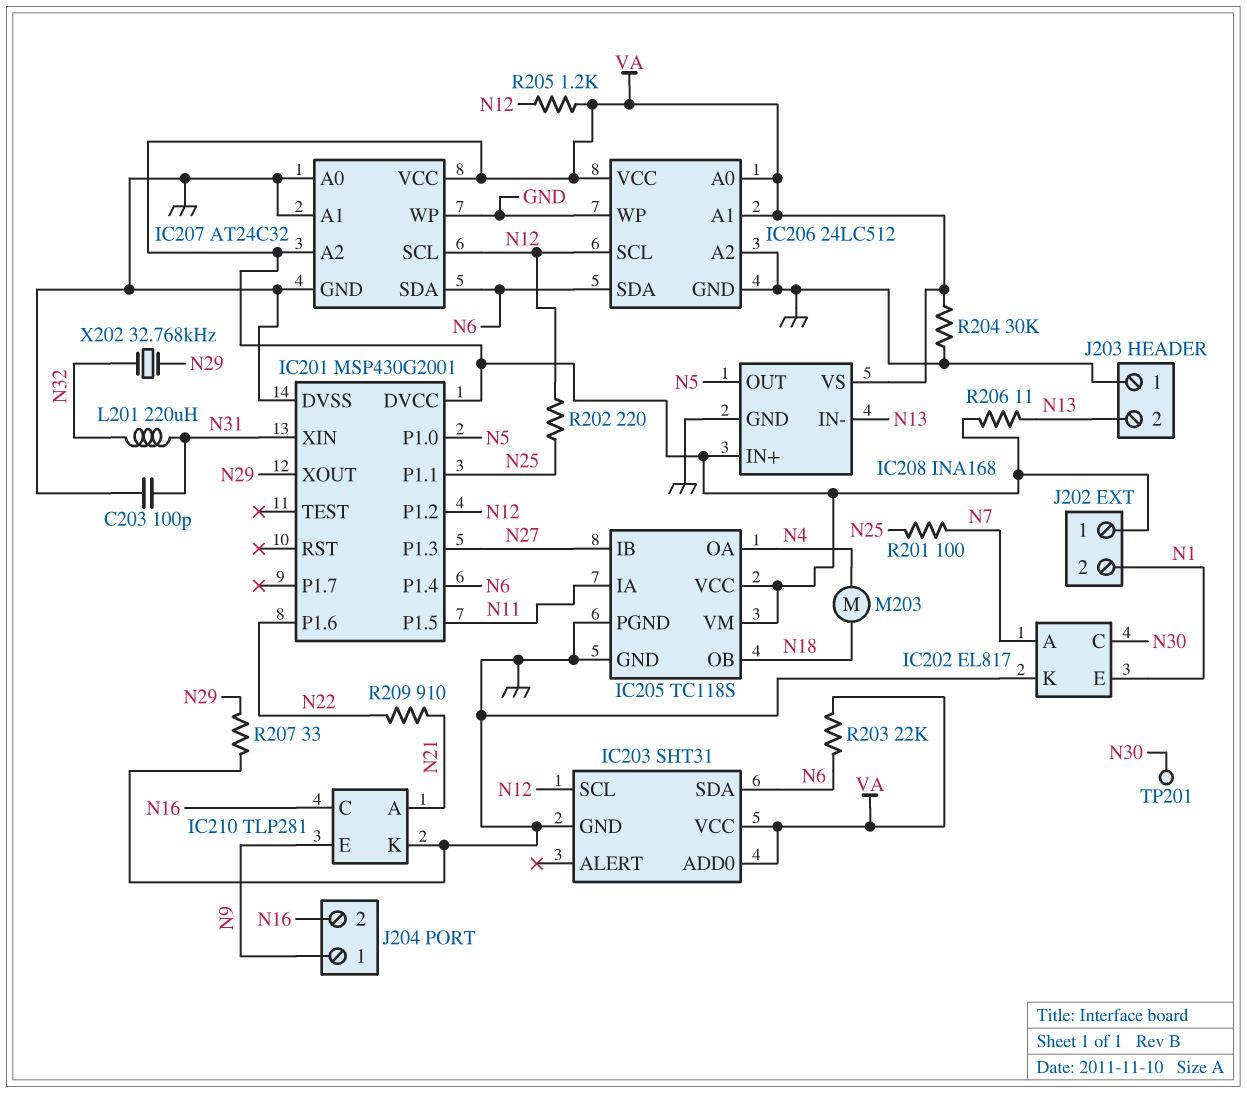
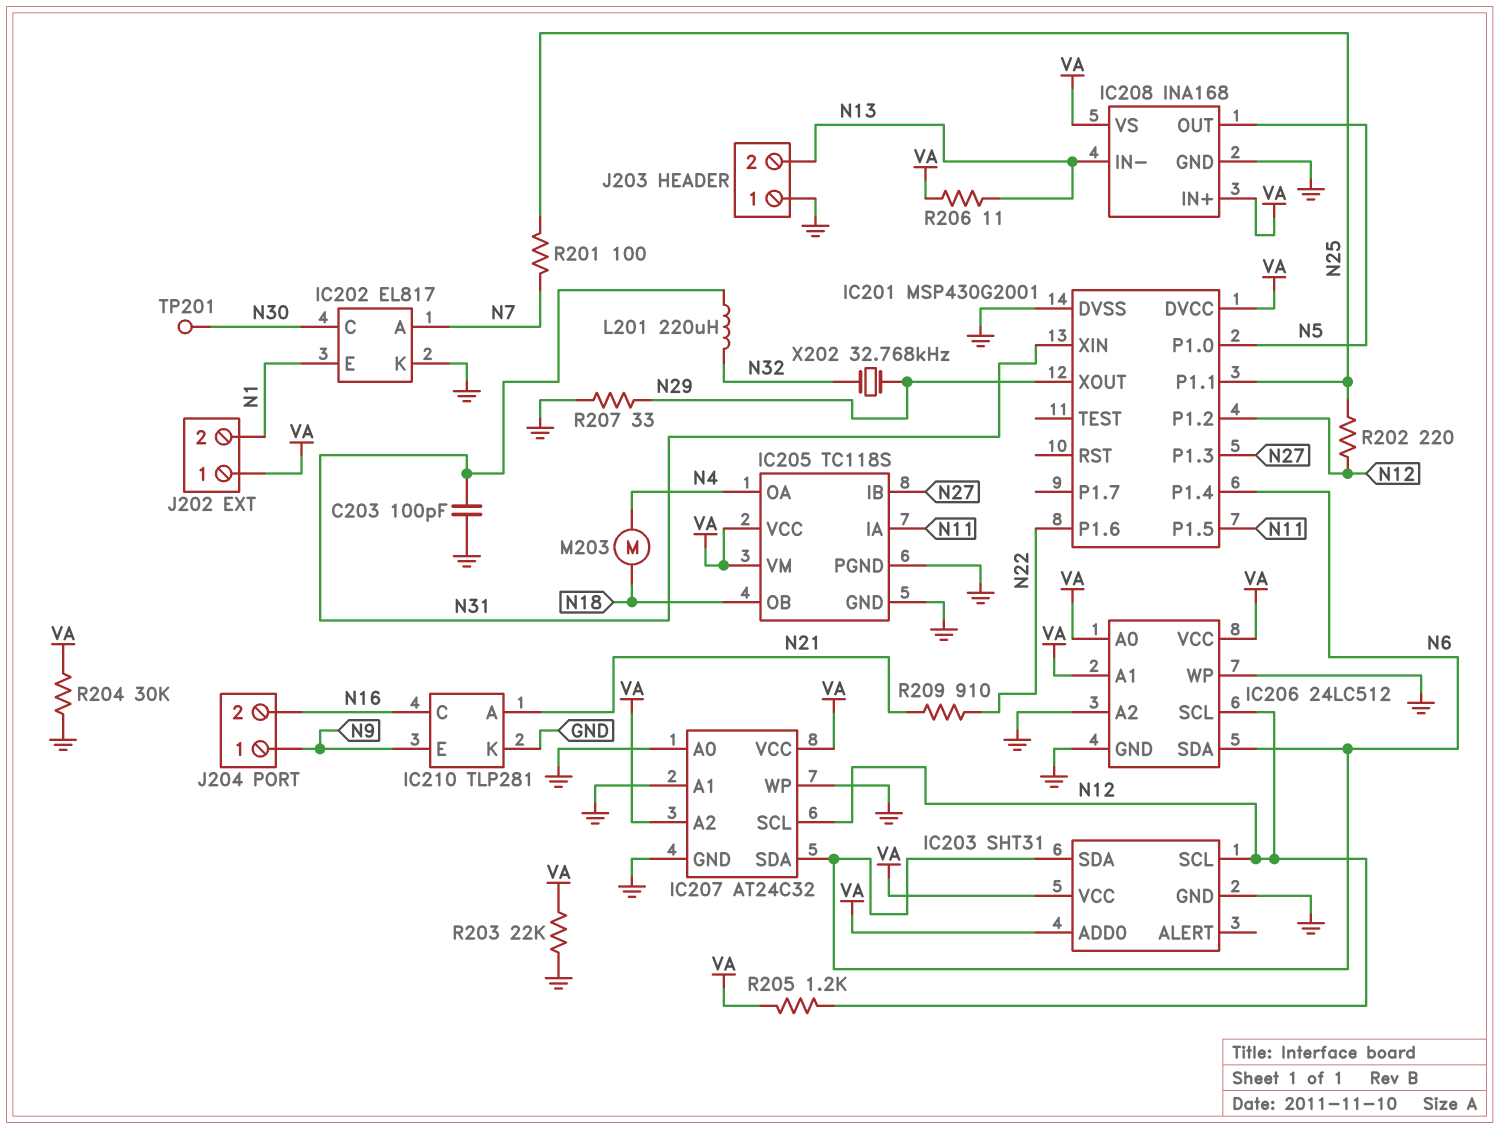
R203: 22k (N6, VA) -> 22k (GND, VA)

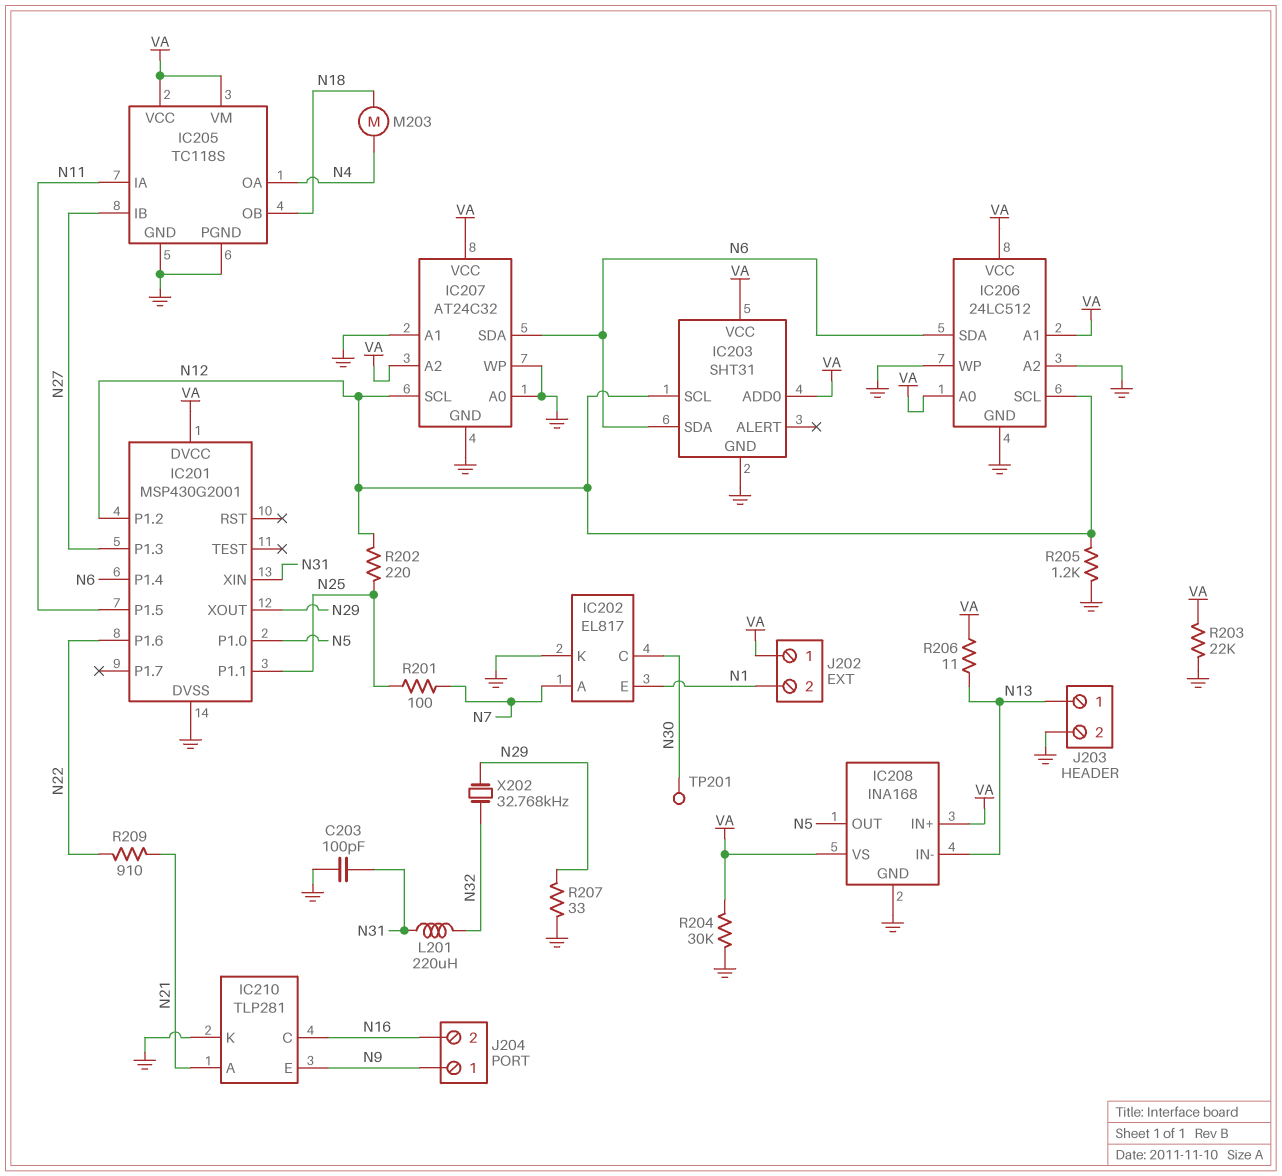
J203 pin 1: GND -> N13
J203 pin 2: N13 -> GND
R205: 1.2k (N12, VA) -> 1.2k (GND, N12)

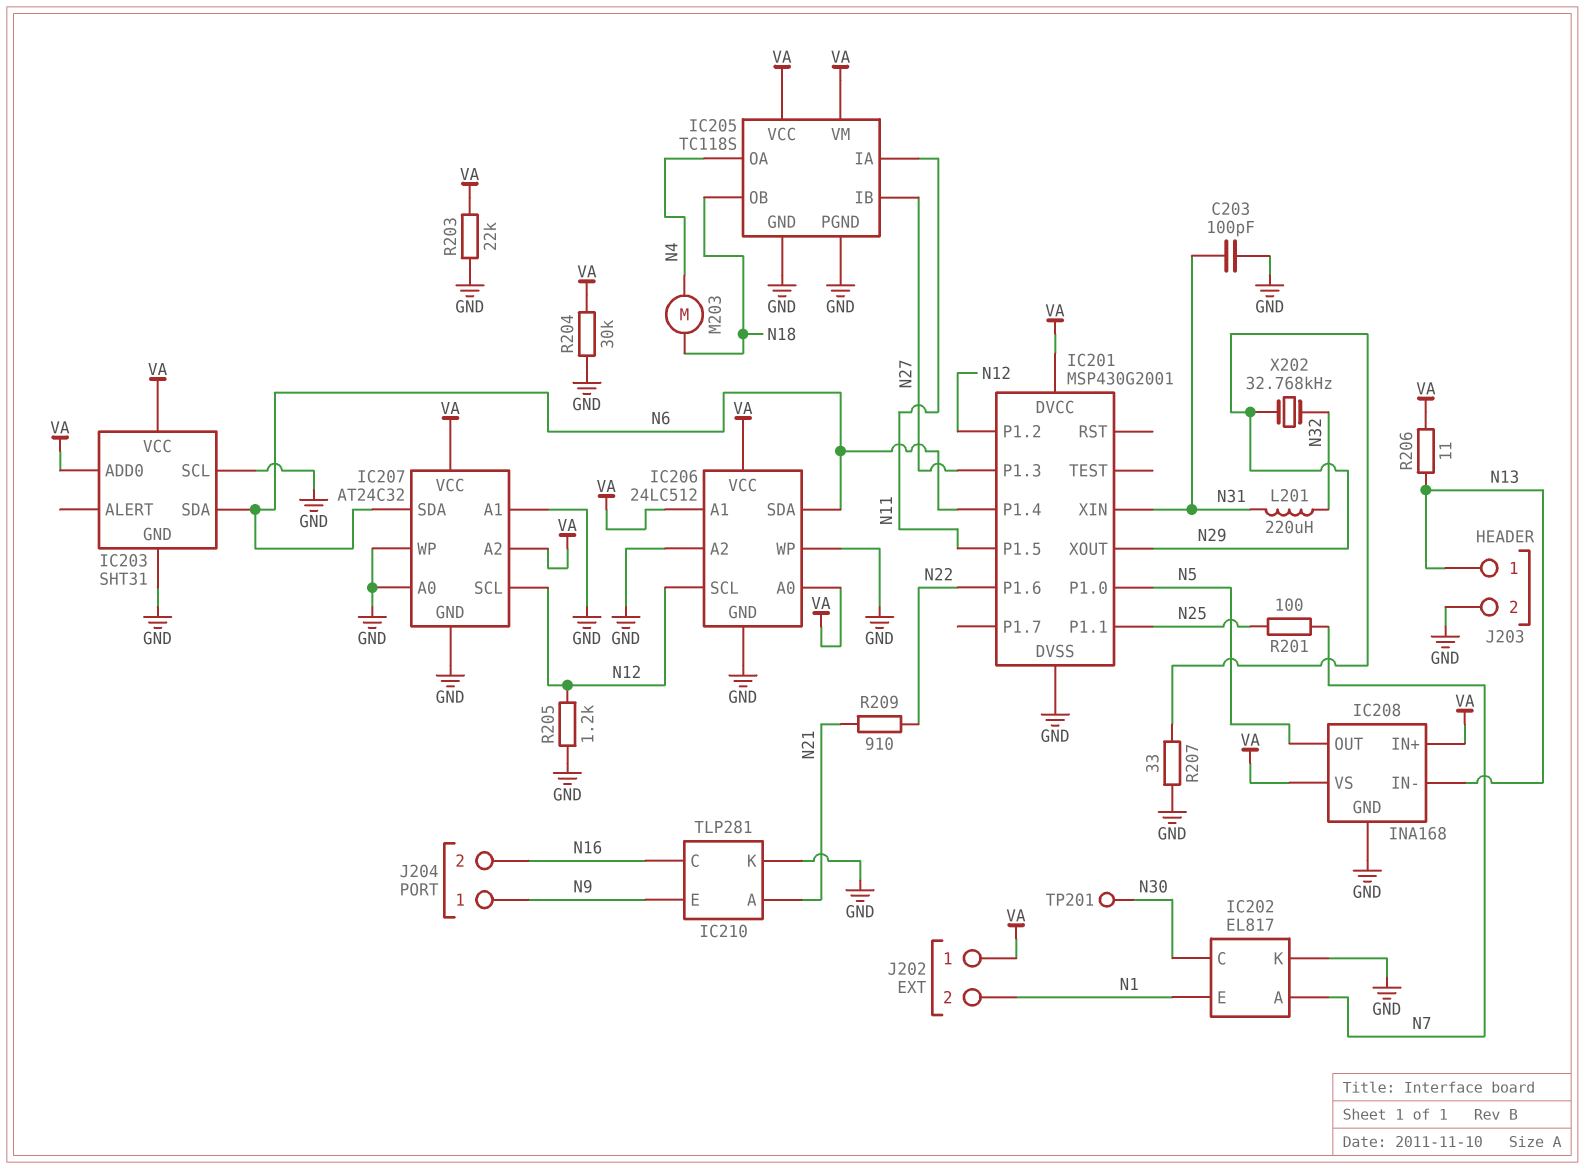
IC203 pin SCL: N12 -> GND
R202: 220 (N12, N25) -> none

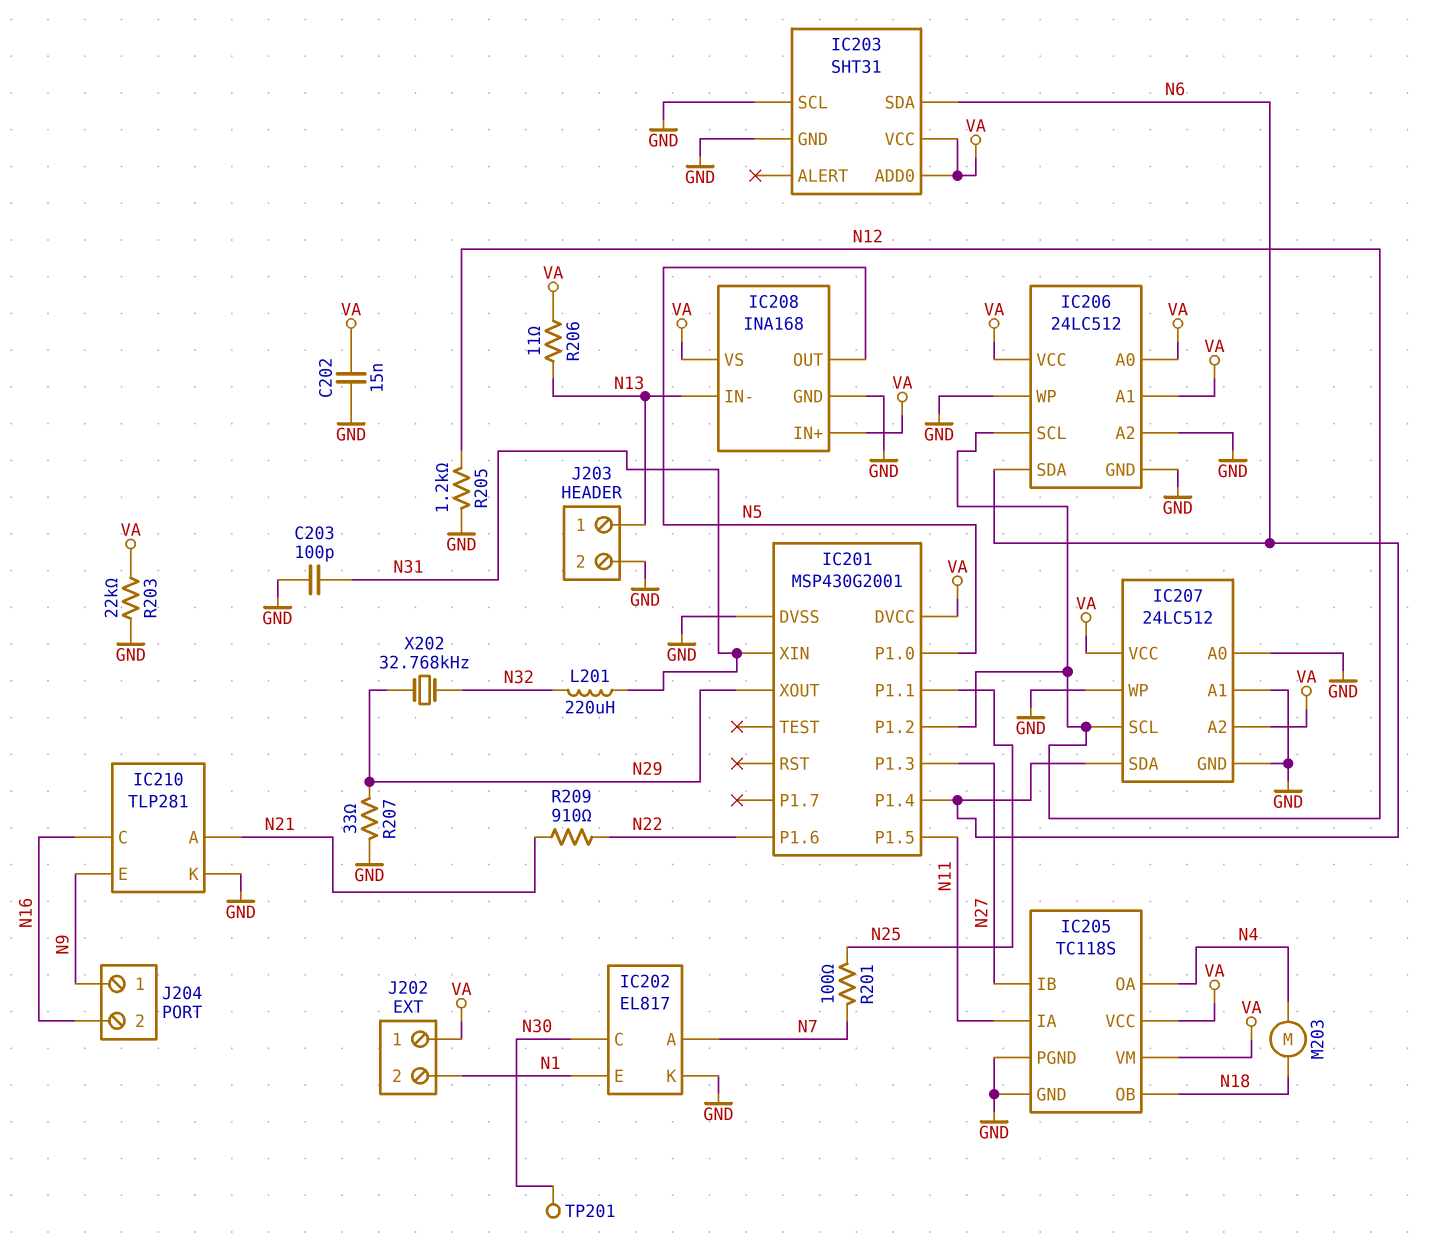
C202: none -> 15nF (GND, VA)
IC207: AT24C32 -> 24LC512
R204: 30k (GND, VA) -> none

